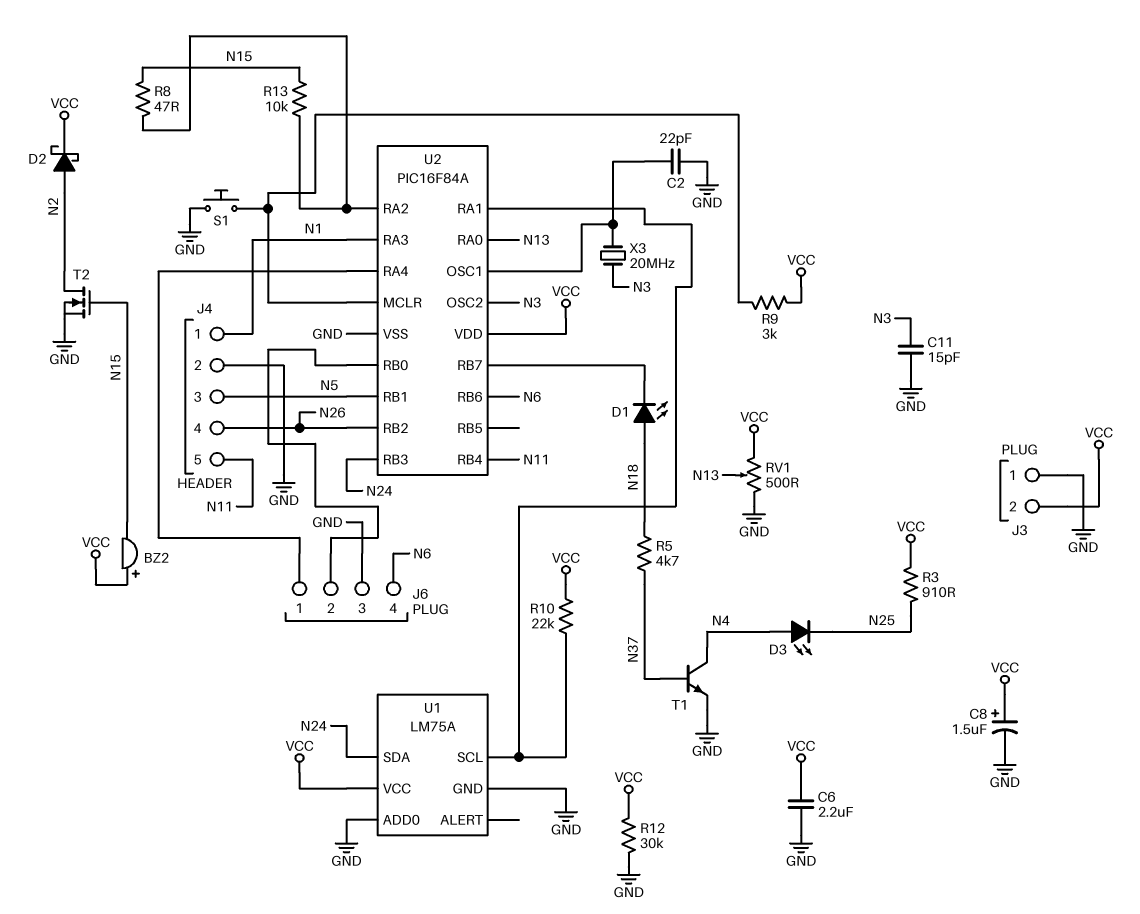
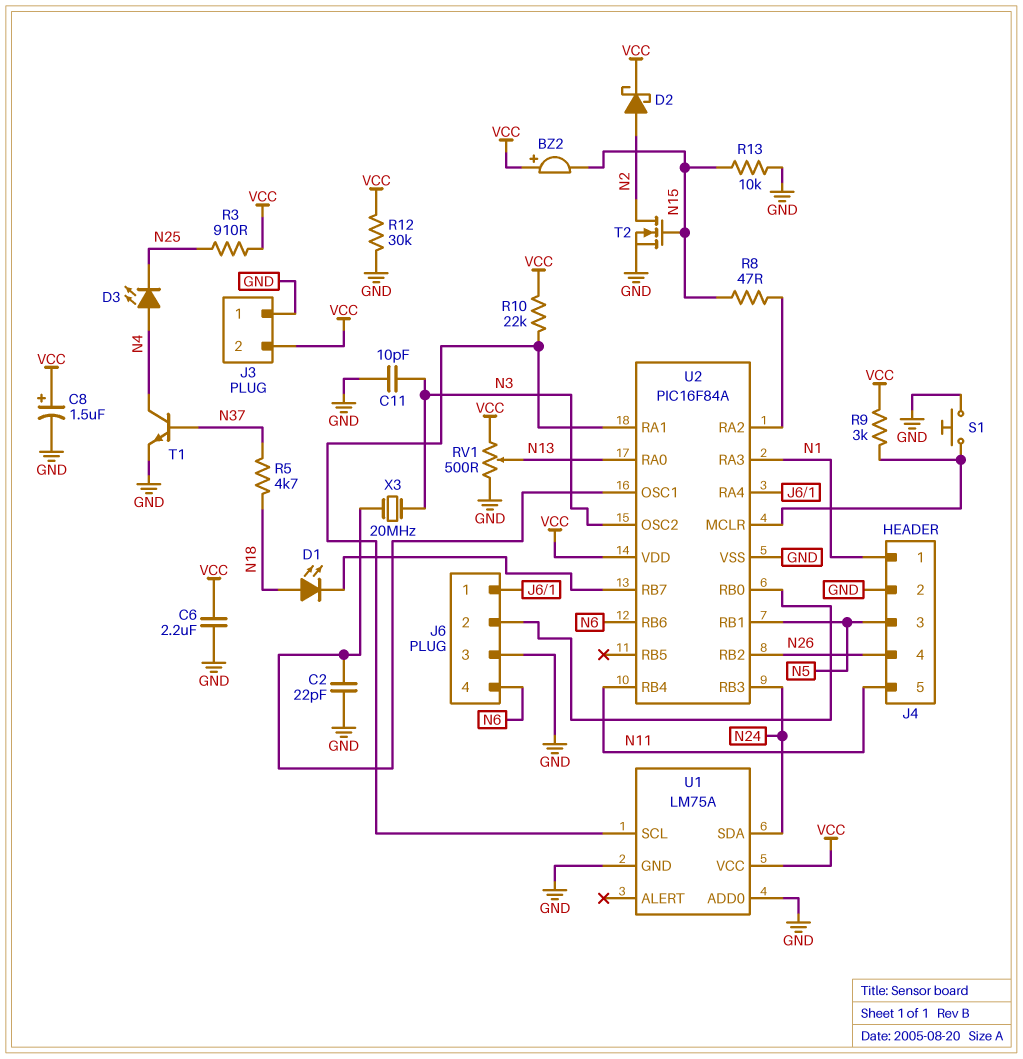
C11: 15pF (GND, N3) -> 10pF (GND, N3)
R13: 10k (N15, U2/RA2) -> 10k (GND, N15)

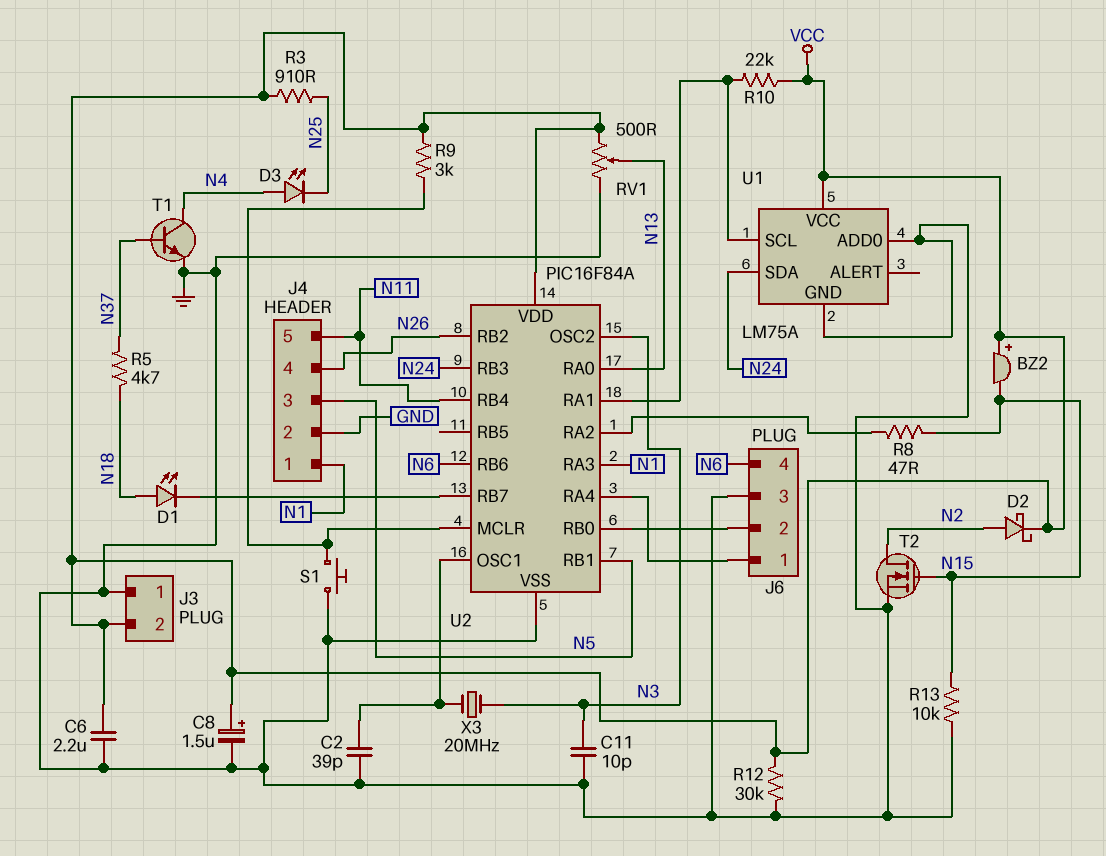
C2: 22pF (GND, U2/OSC1) -> 39pF (GND, U2/OSC1)

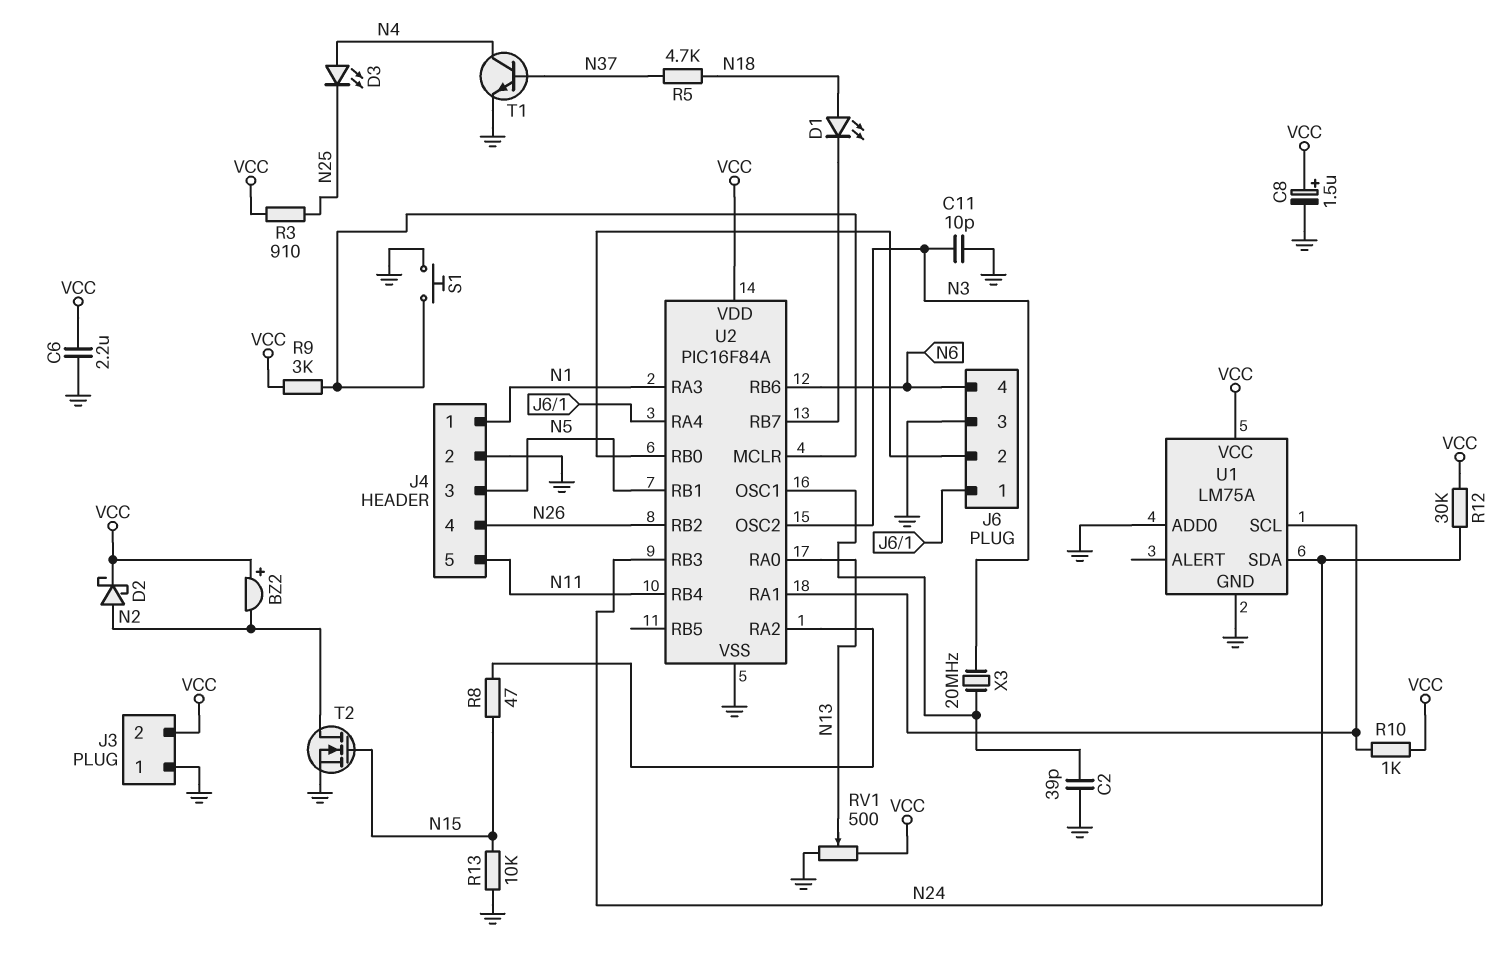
BZ2: buzzer (plus VCC, minus N15) -> buzzer (plus VCC, minus N2)
R10: 22k (U1/SCL, VCC) -> 1k (U1/SCL, VCC)
R12: 30k (GND, VCC) -> 30k (N24, VCC)

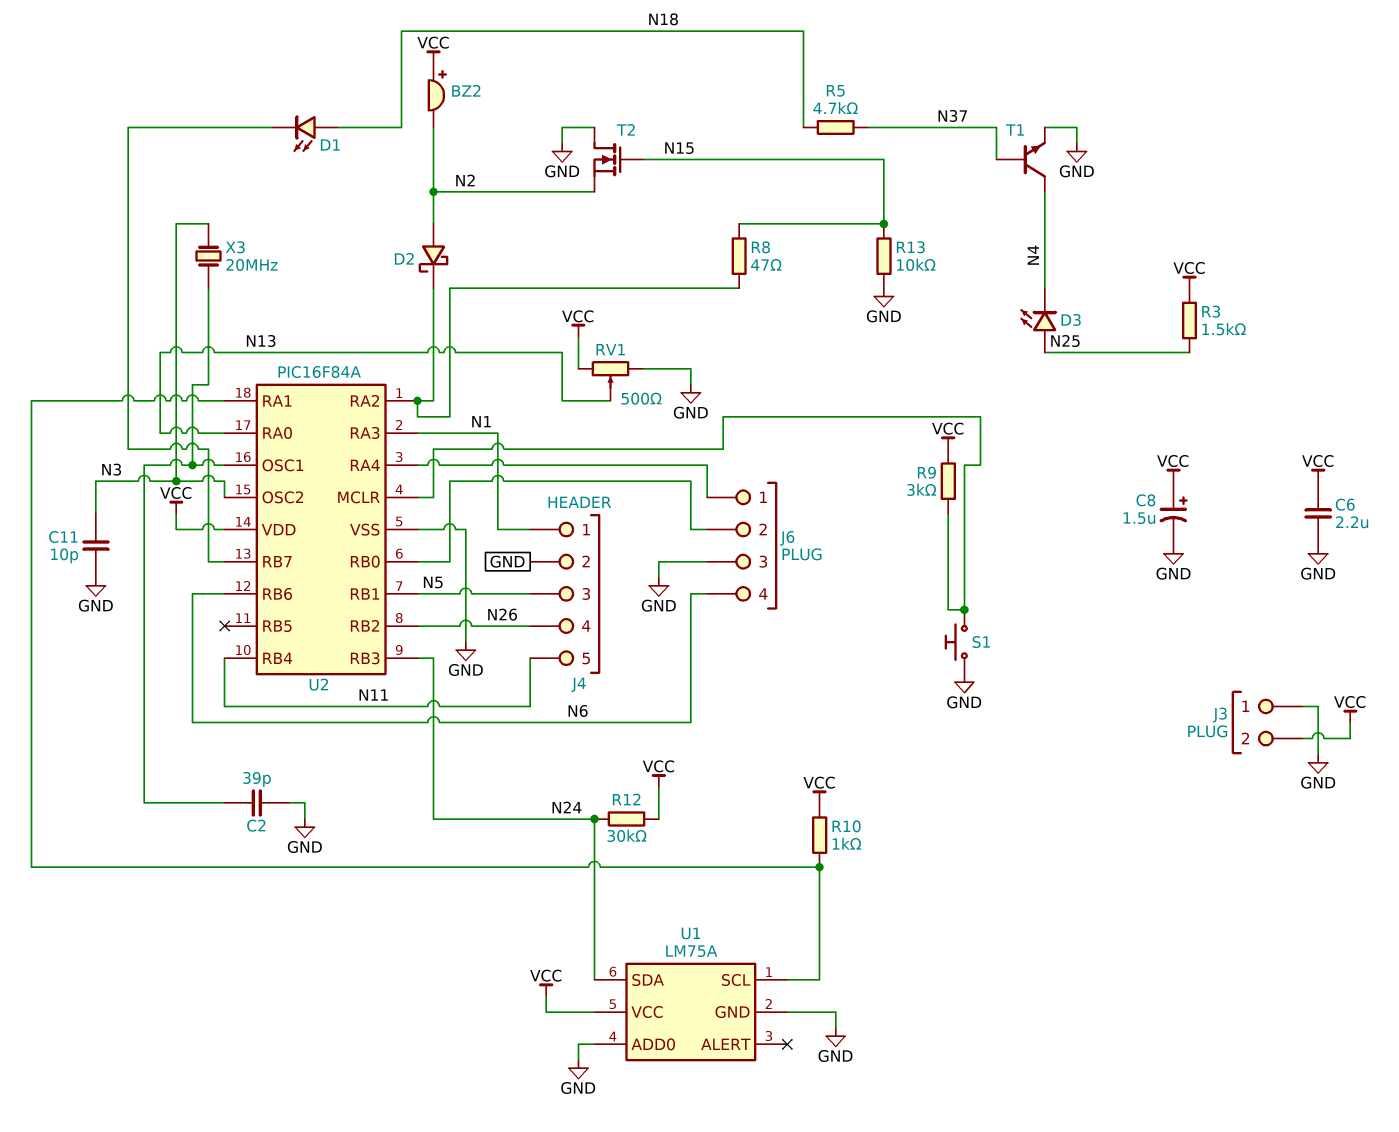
D2: schottky (A N2, K VCC) -> schottky (A N2, K U2/RA2)
D3: LED (A N4, K N25) -> LED (A N25, K N4)
R3: 910 (N25, VCC) -> 1.5k (N25, VCC)
T2: NMOS (G N15, D N2, S GND) -> NMOS (G N15, D GND, S N2)

